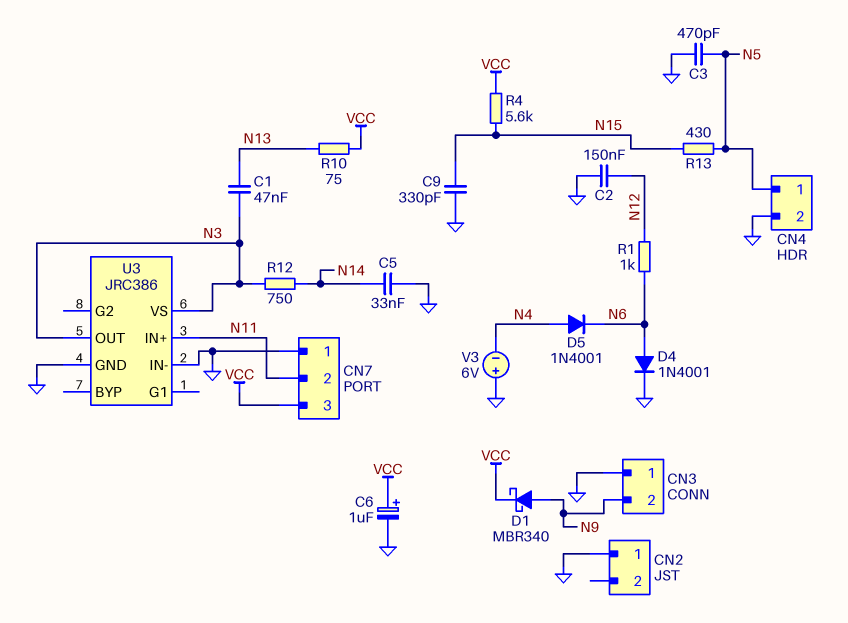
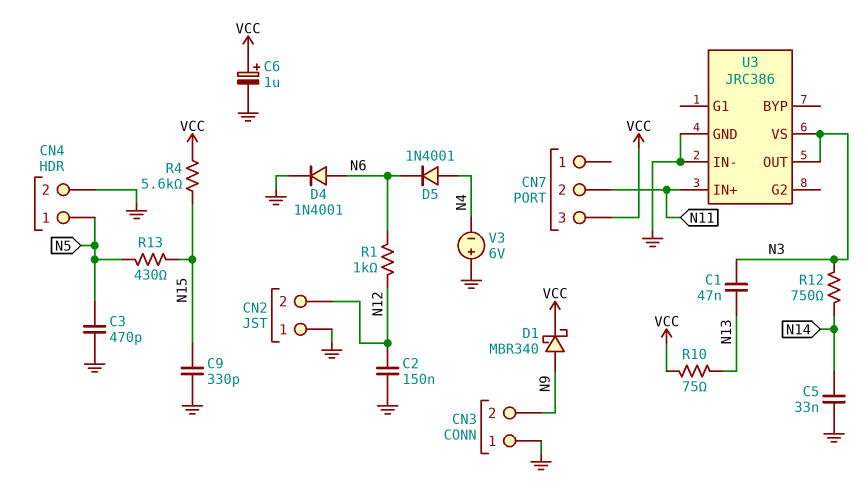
CN2 pin 2: none -> N12
CN7 pin 1: GND -> none

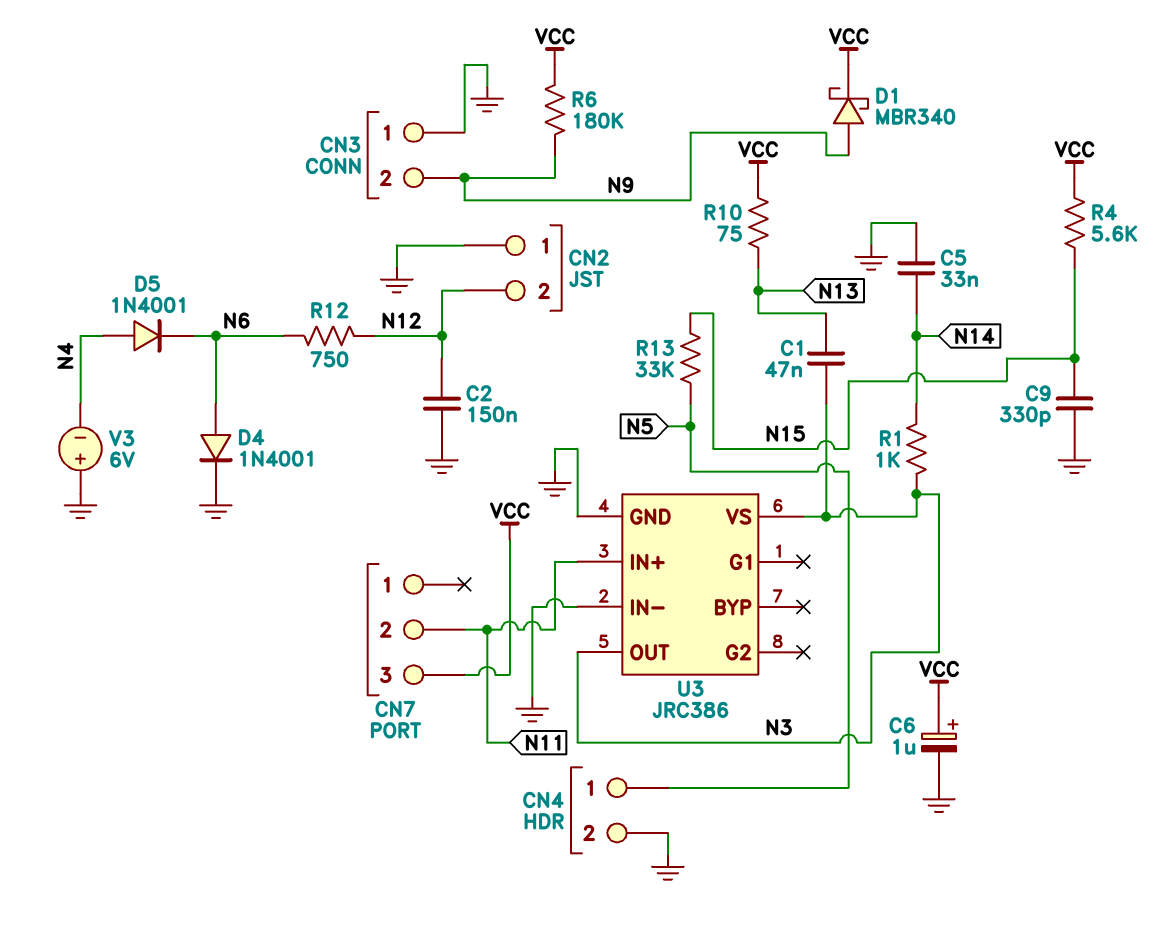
C3: 470pF (GND, N5) -> none
R1: 1k (N6, N12) -> 1k (N3, N14)
R6: none -> 180k (N9, VCC)
R12: 750 (N3, N14) -> 750 (N6, N12)
R13: 430 (N5, N15) -> 33k (N5, N15)

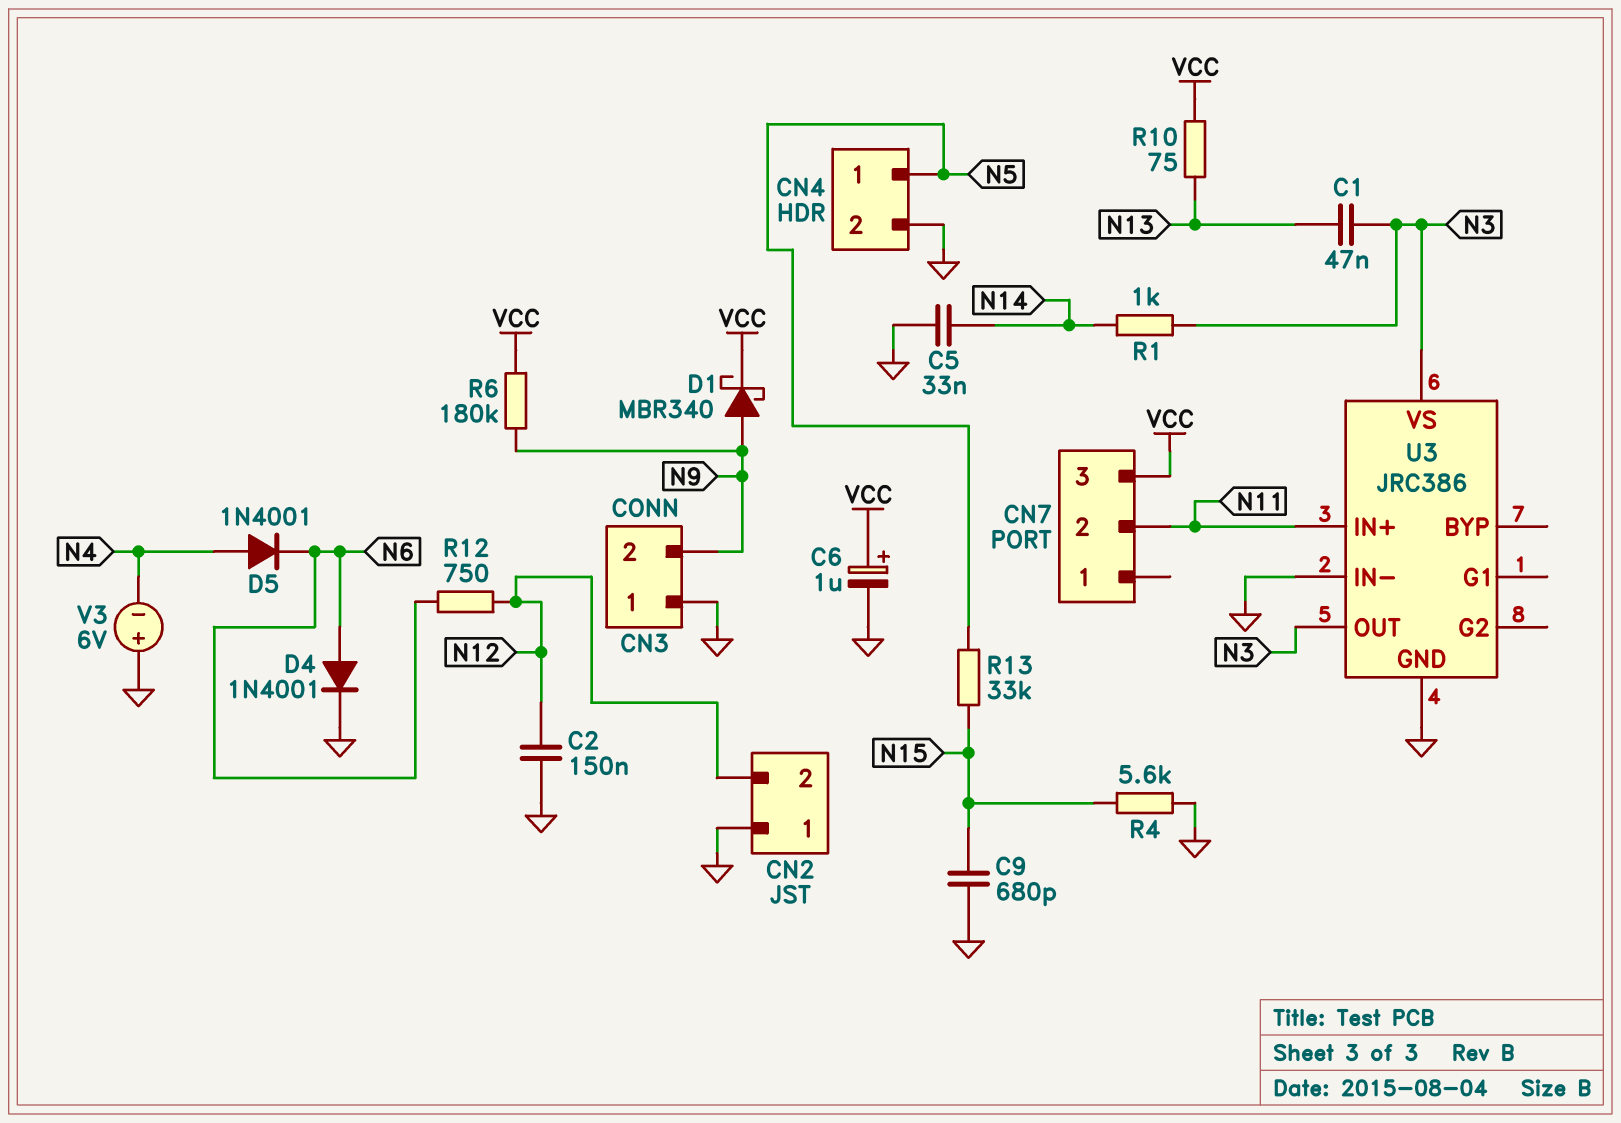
C9: 330pF (GND, N15) -> 680pF (GND, N15)
R4: 5.6k (N15, VCC) -> 5.6k (GND, N15)

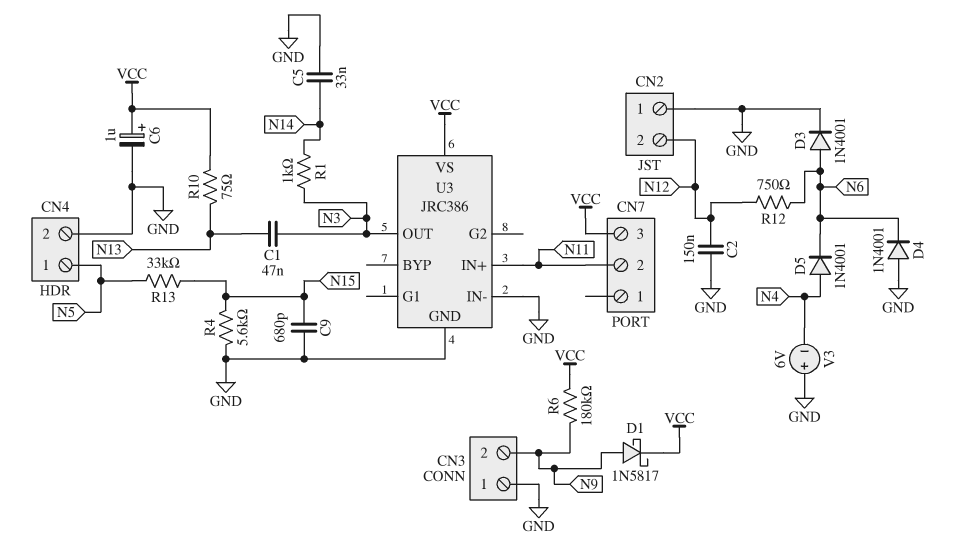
D1: schottky MBR340 (A N9, K VCC) -> schottky 1N5817 (A N9, K VCC)
D3: none -> diode 1N4001 (A N6, K GND)
D4: diode 1N4001 (A N6, K GND) -> diode 1N4001 (A GND, K N6)
U3 pin VS: N3 -> VCC

